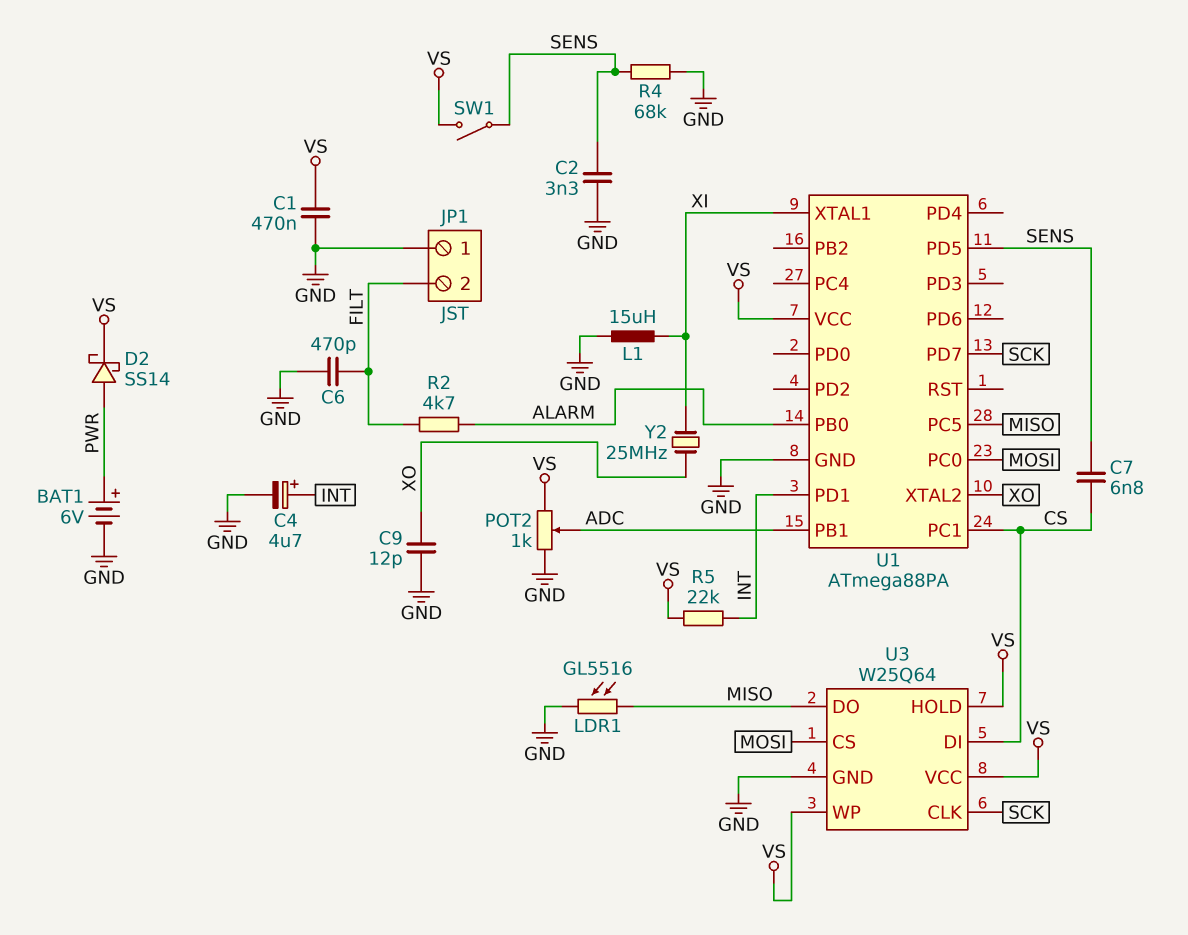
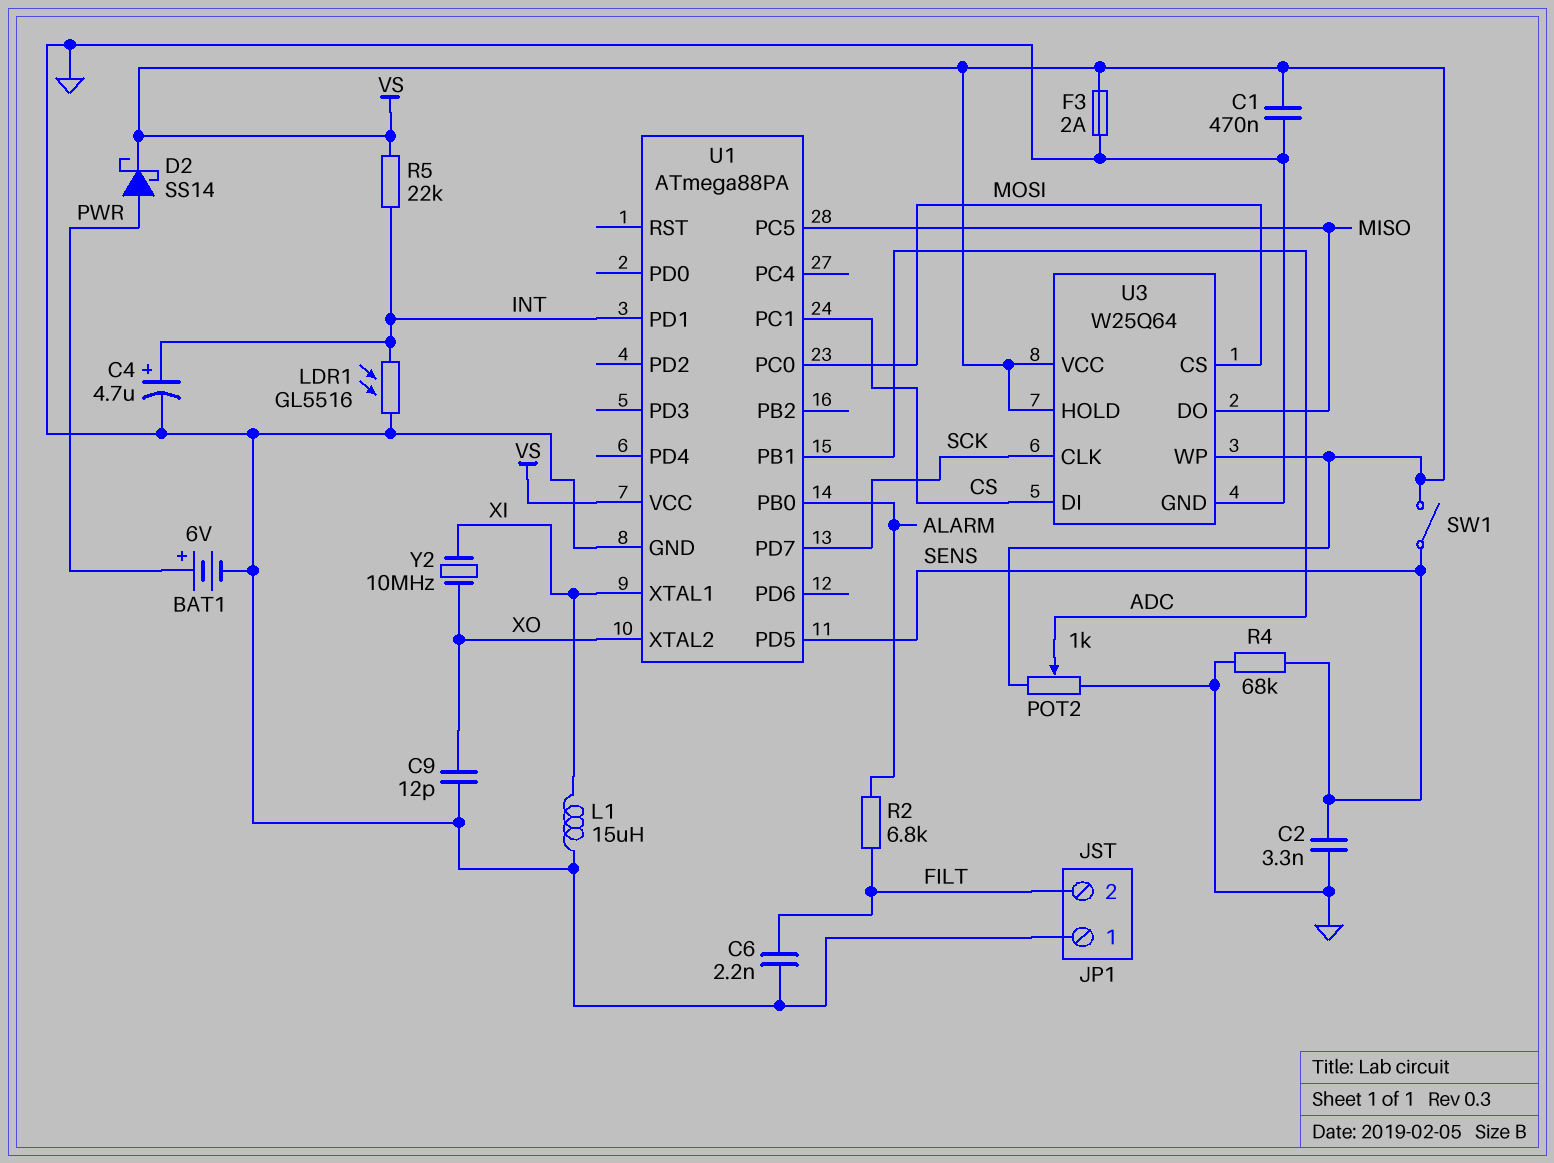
C6: 470pF (FILT, GND) -> 2.2nF (FILT, GND)
C7: 6.8nF (CS, SENS) -> none
F3: none -> 2A (GND, VS)
LDR1: GL5516 (GND, MISO) -> GL5516 (GND, INT)
R2: 4.7k (ALARM, FILT) -> 6.8k (ALARM, FILT)
Y2: 25MHz (XI, XO) -> 10MHz (XI, XO)

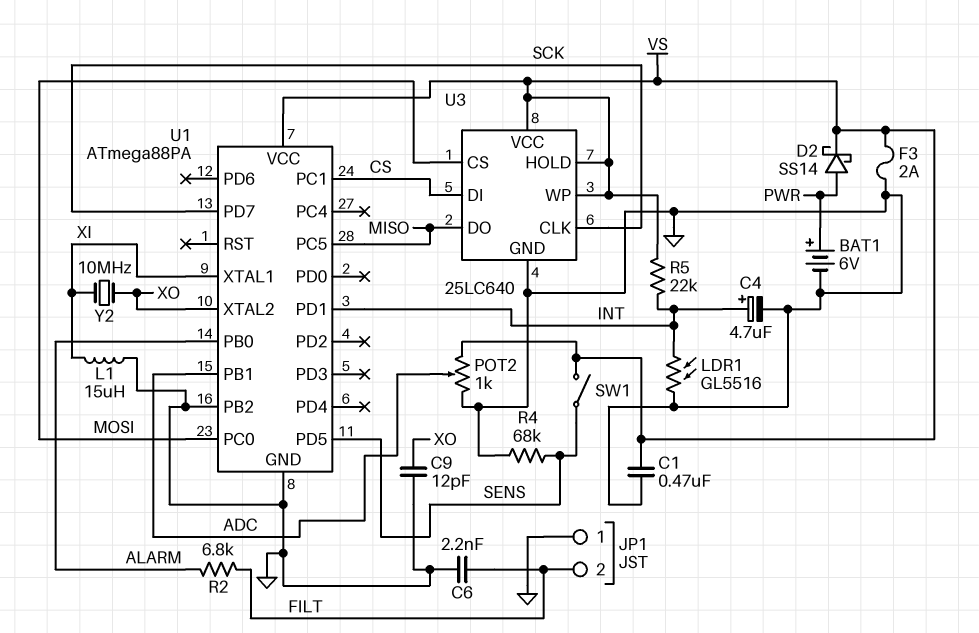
C2: 3.3nF (GND, SENS) -> none
U1 pin PB2: none -> GND
U3: W25Q64 -> 25LC640

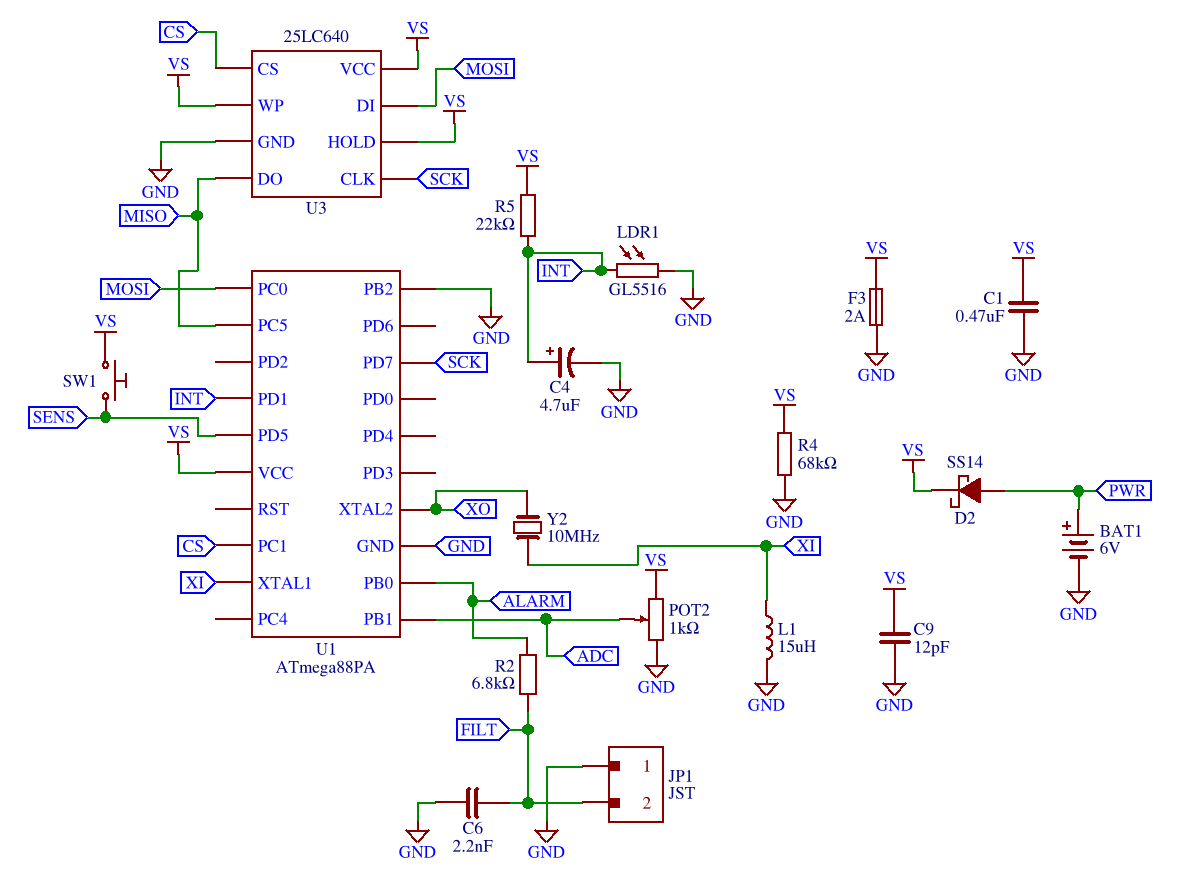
C9: 12pF (GND, XO) -> 12pF (GND, VS)
R4: 68k (GND, SENS) -> 68k (GND, VS)
SW1: switch (SENS, VS) -> button (SENS, VS)
U3 pin CS: MOSI -> CS
U3 pin DI: CS -> MOSI

